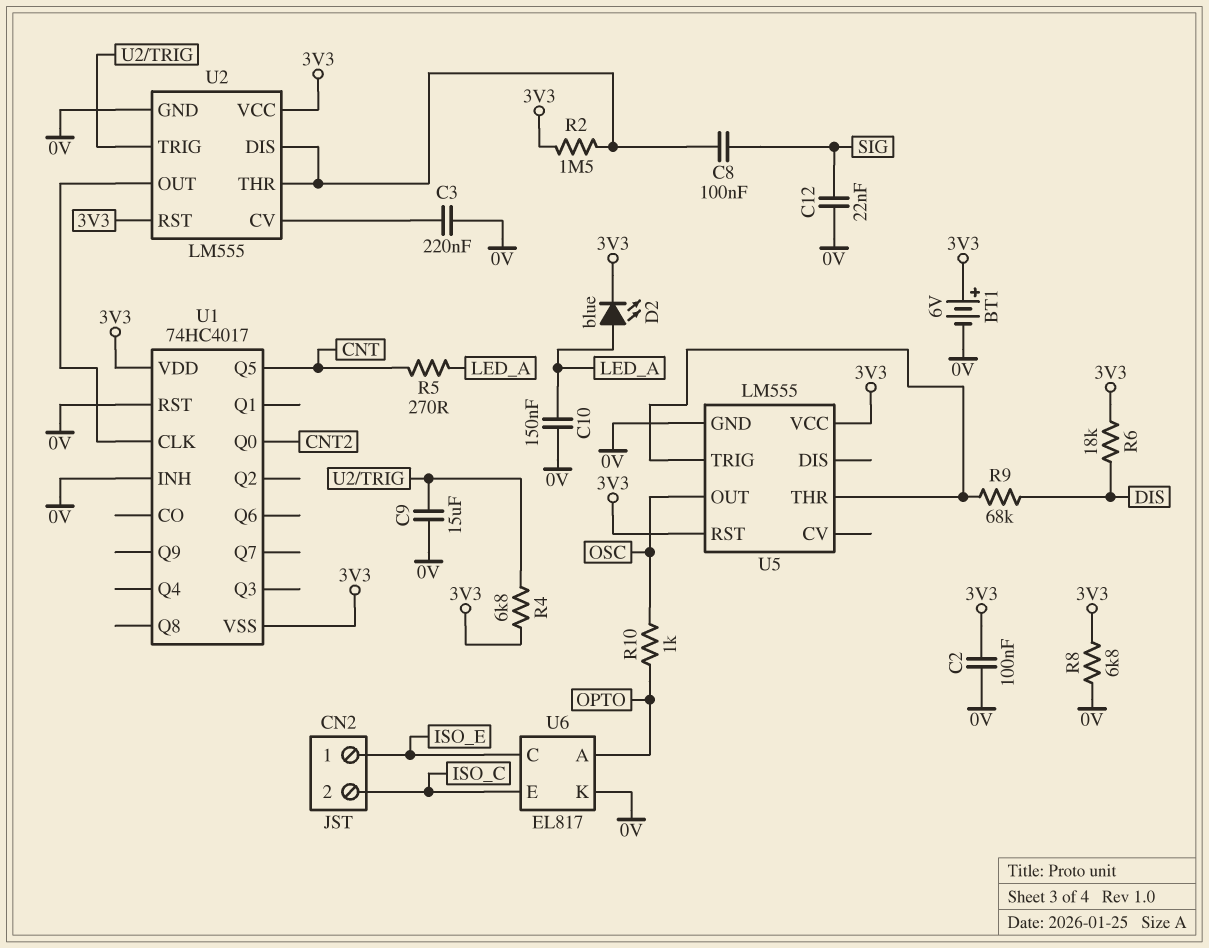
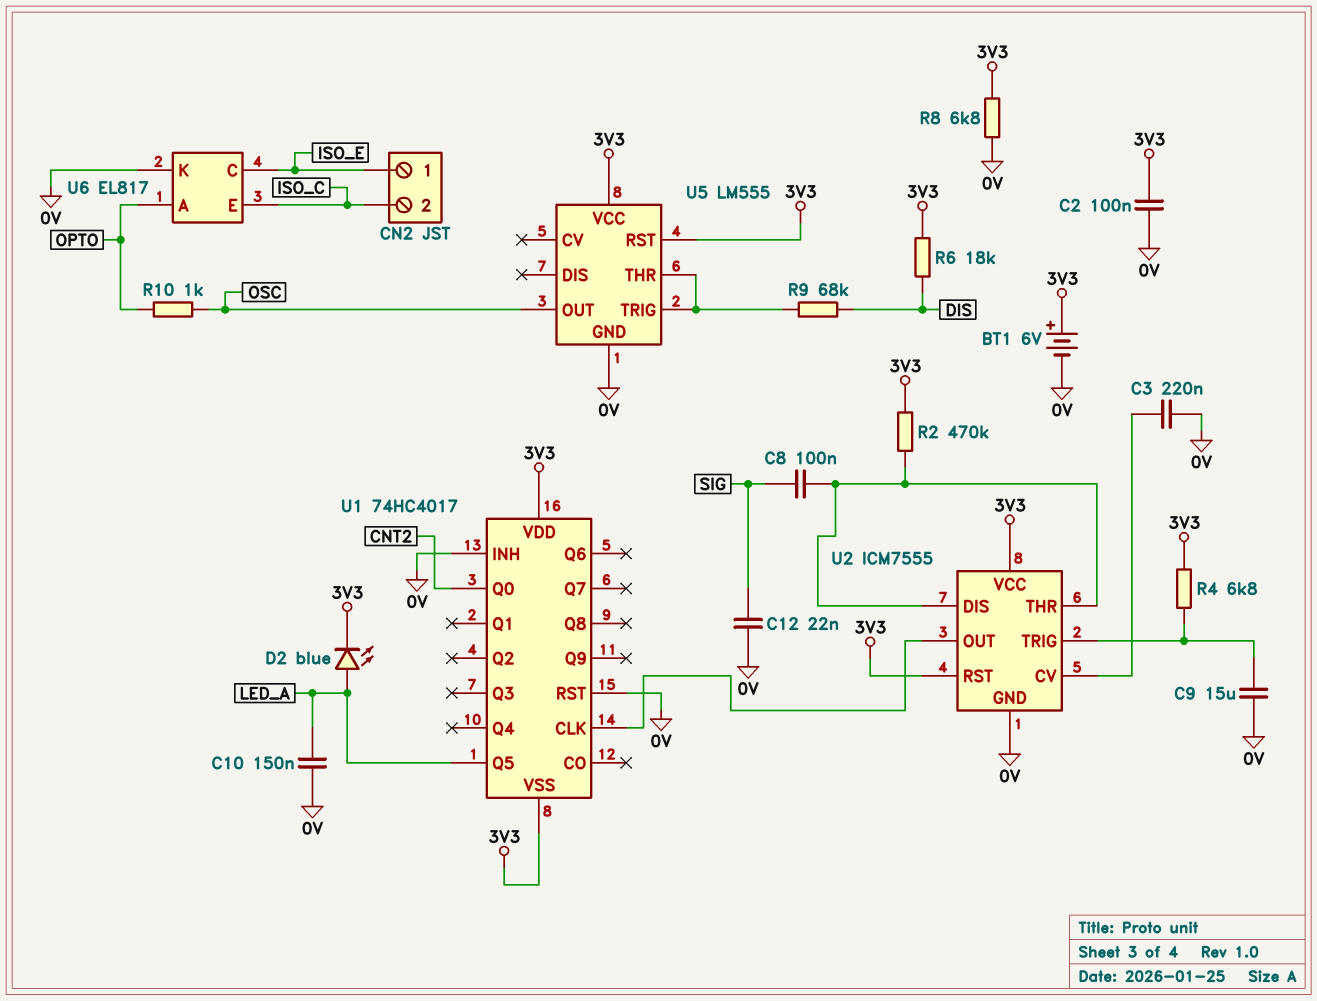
R2: 1.5M (3V3, U2/DIS) -> 470k (3V3, U2/DIS)
R5: 270 (CNT, LED_A) -> none
U1 pin Q5: CNT -> LED_A
U2: LM555 -> ICM7555

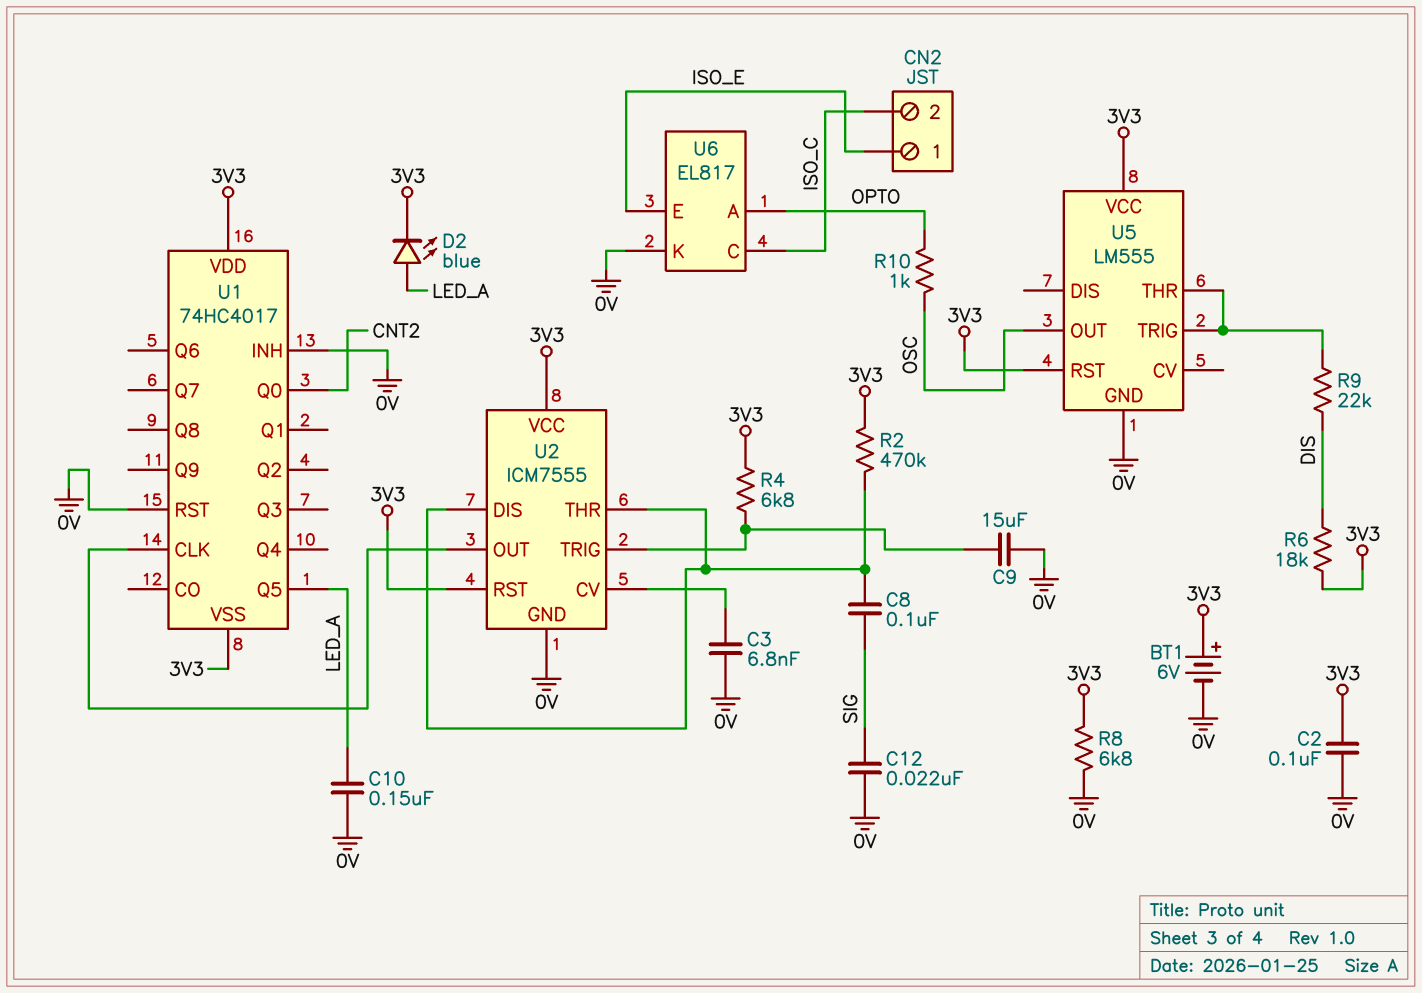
C3: 220nF (0V, U2/CV) -> 6.8nF (0V, U2/CV)
R9: 68k (DIS, U5/THR) -> 22k (DIS, U5/THR)
U6 pin C: ISO_E -> ISO_C
U6 pin E: ISO_C -> ISO_E

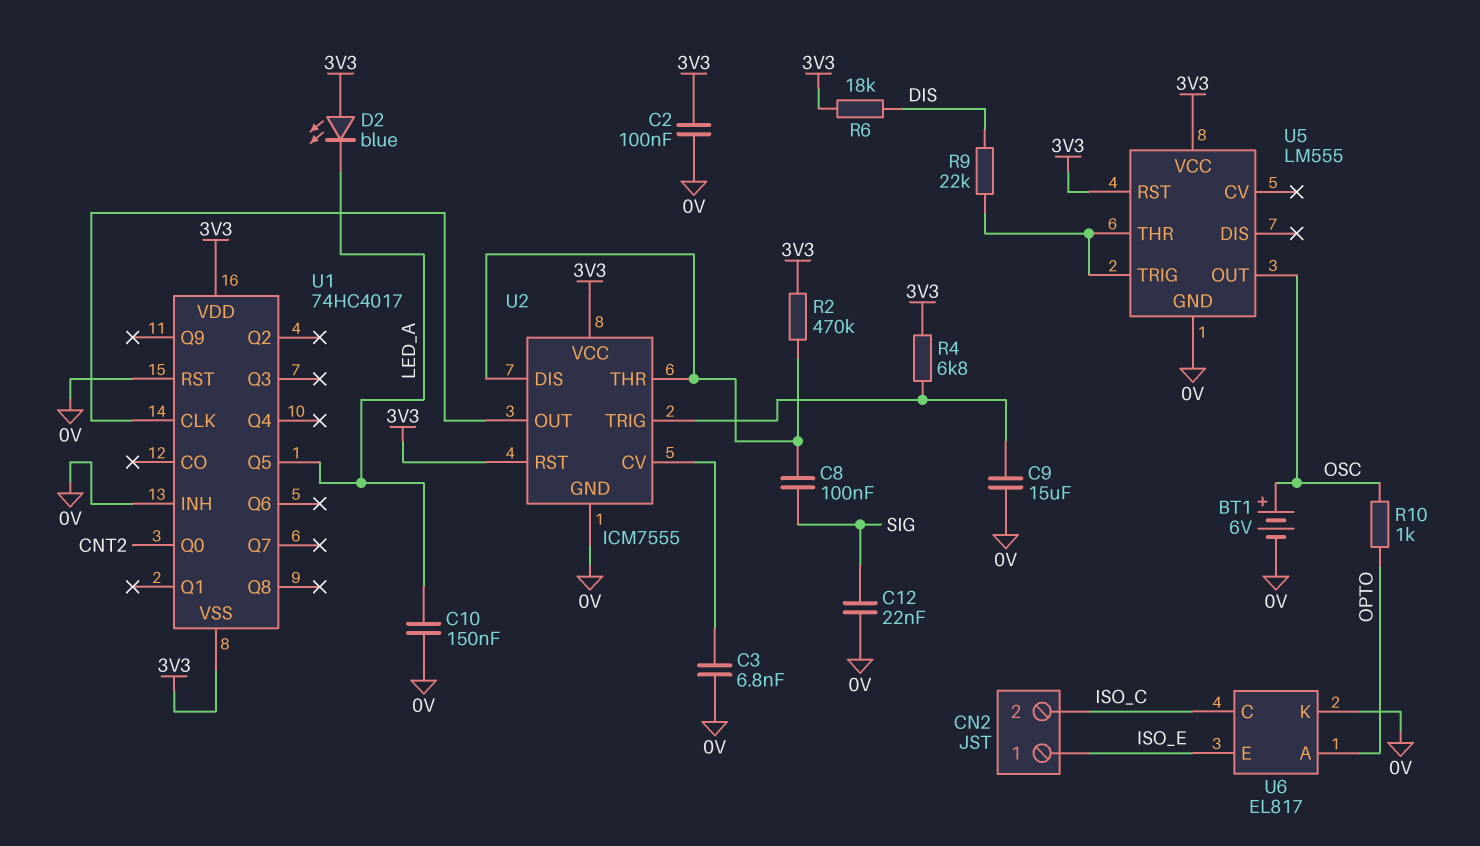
BT1: 6V (plus 3V3, minus 0V) -> 6V (plus OSC, minus 0V)
D2: LED blue (A LED_A, K 3V3) -> LED blue (A 3V3, K LED_A)
R8: 6.8k (0V, 3V3) -> none

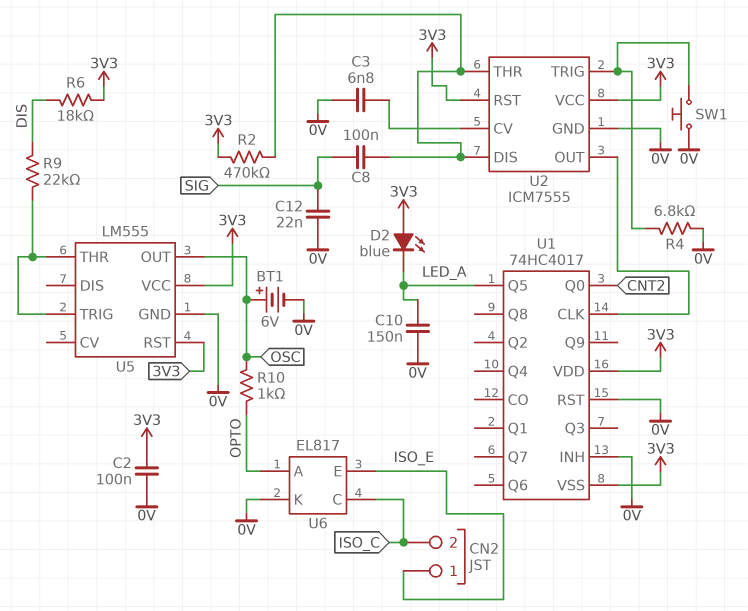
C9: 15uF (0V, U2/TRIG) -> none
R4: 6.8k (3V3, U2/TRIG) -> 6.8k (0V, U2/TRIG)
SW1: none -> button (0V, U2/TRIG)

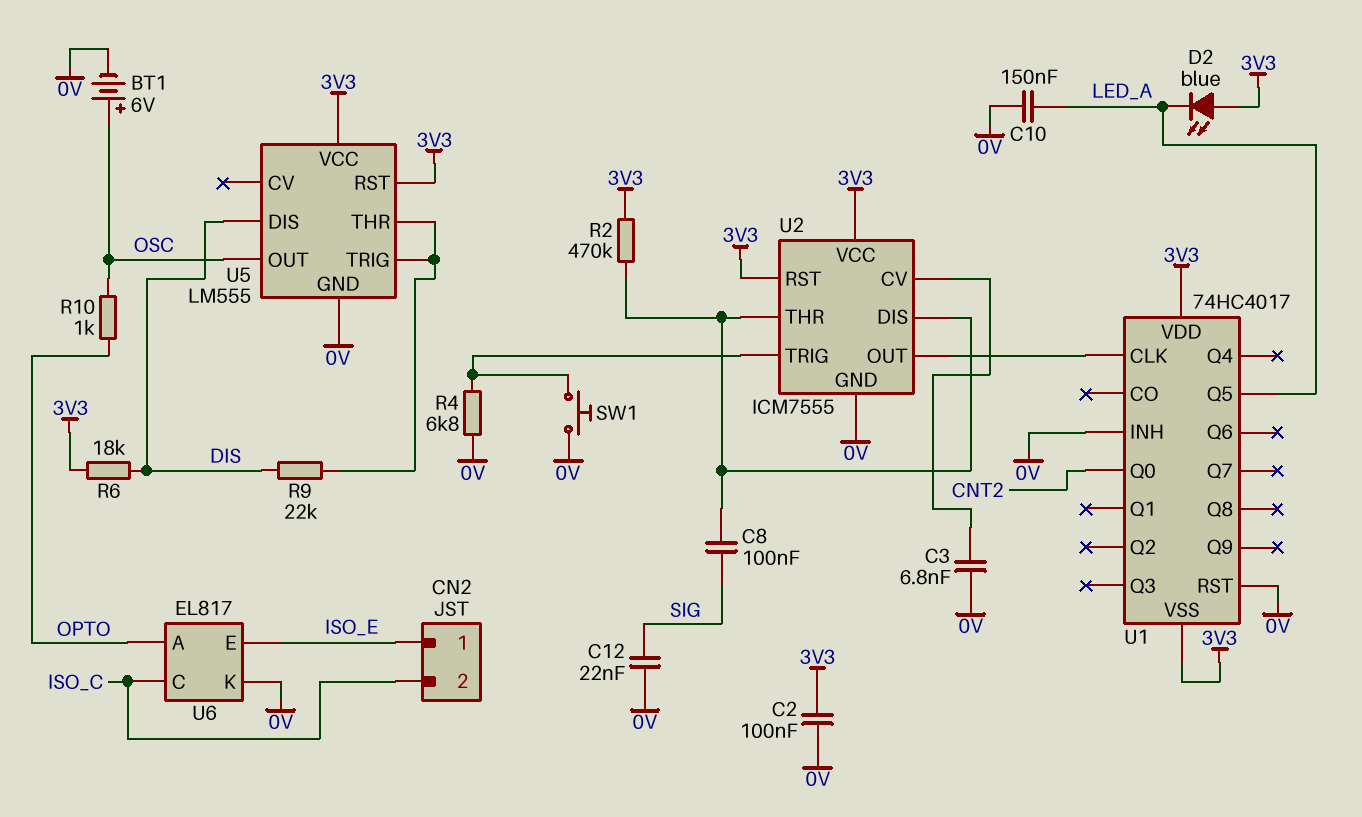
U5 pin DIS: none -> DIS

